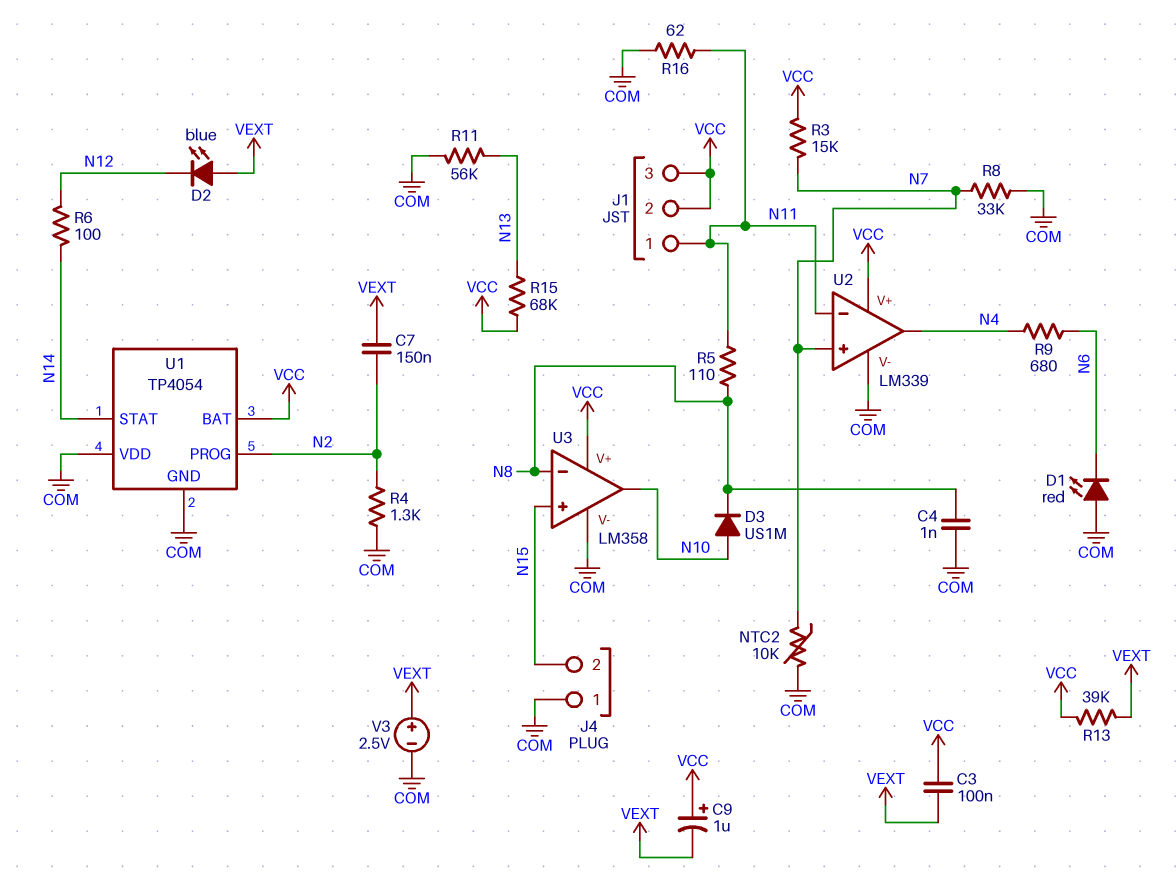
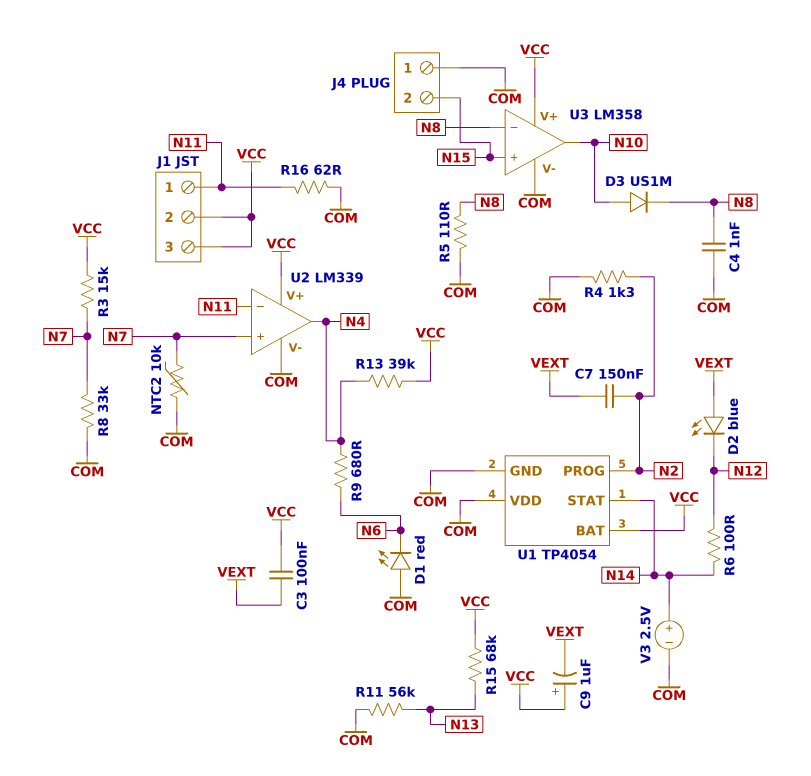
R5: 110 (N8, N11) -> 110 (COM, N8)
R13: 39k (VCC, VEXT) -> 39k (N4, VCC)
V3: 2.5V (plus VEXT, minus COM) -> 2.5V (plus N14, minus COM)

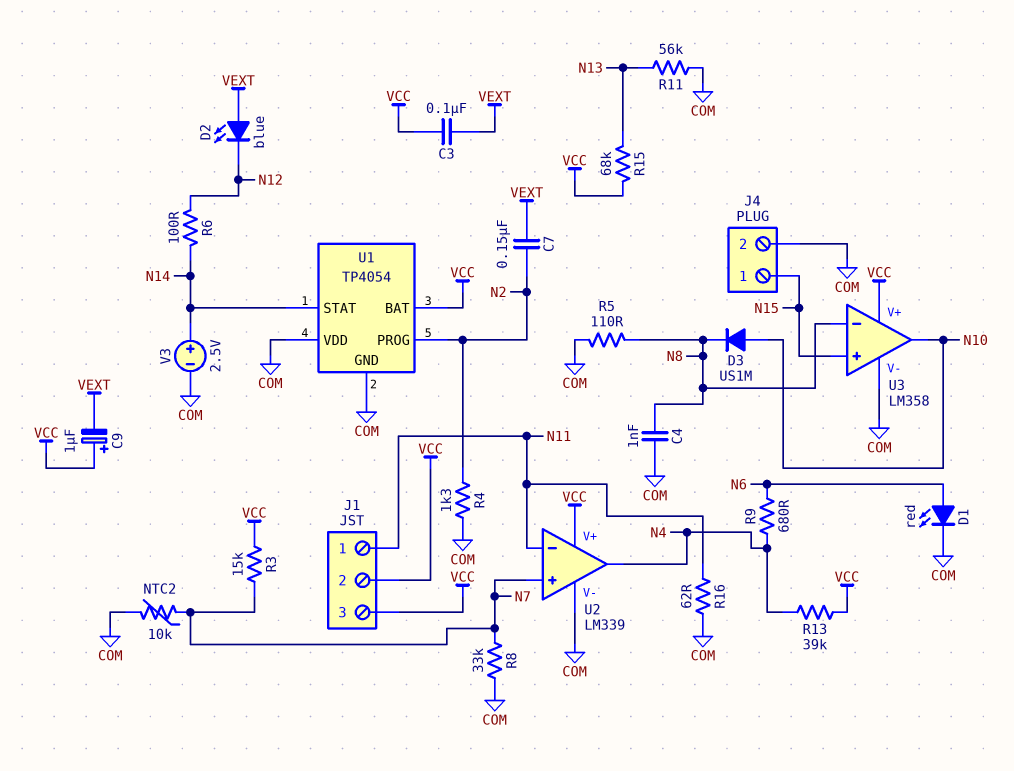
D1: LED red (A COM, K N6) -> LED red (A N6, K COM)
J4 pin 1: COM -> N15
J4 pin 2: N15 -> COM

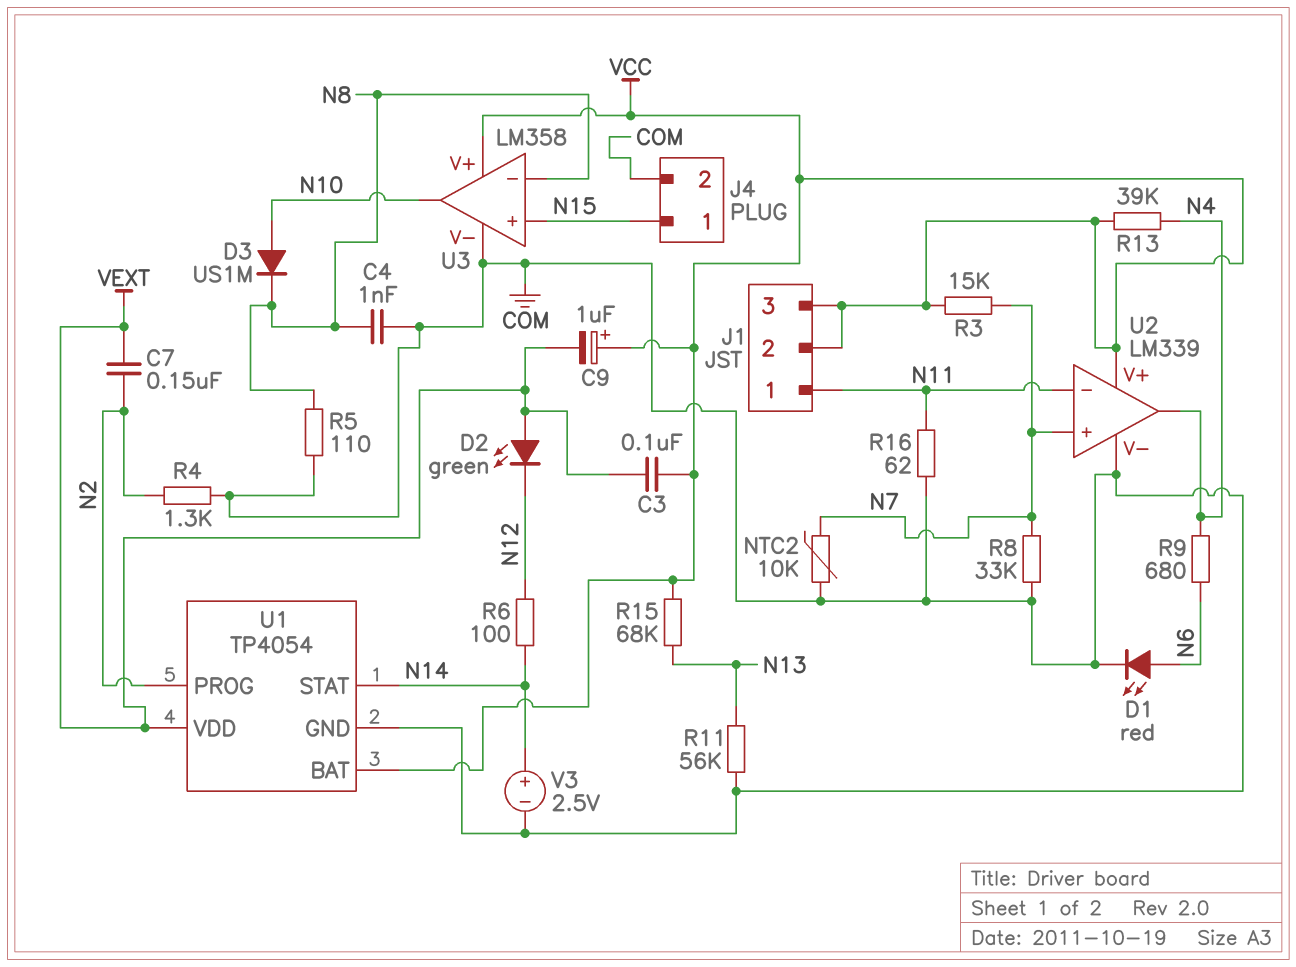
D2: LED blue (A VEXT, K N12) -> LED green (A VEXT, K N12)
U1 pin VDD: COM -> VEXT

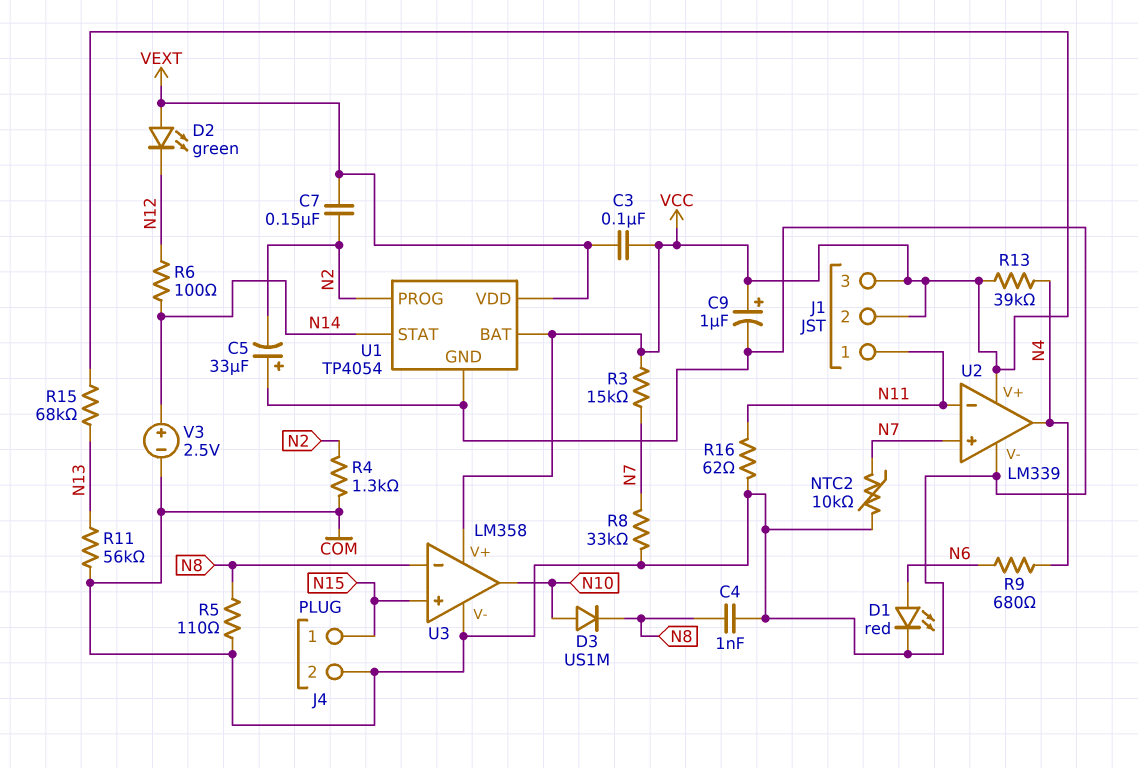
C5: none -> 33uF (plus COM, minus N2)
C9: 1uF (plus VCC, minus VEXT) -> 1uF (plus VCC, minus COM)

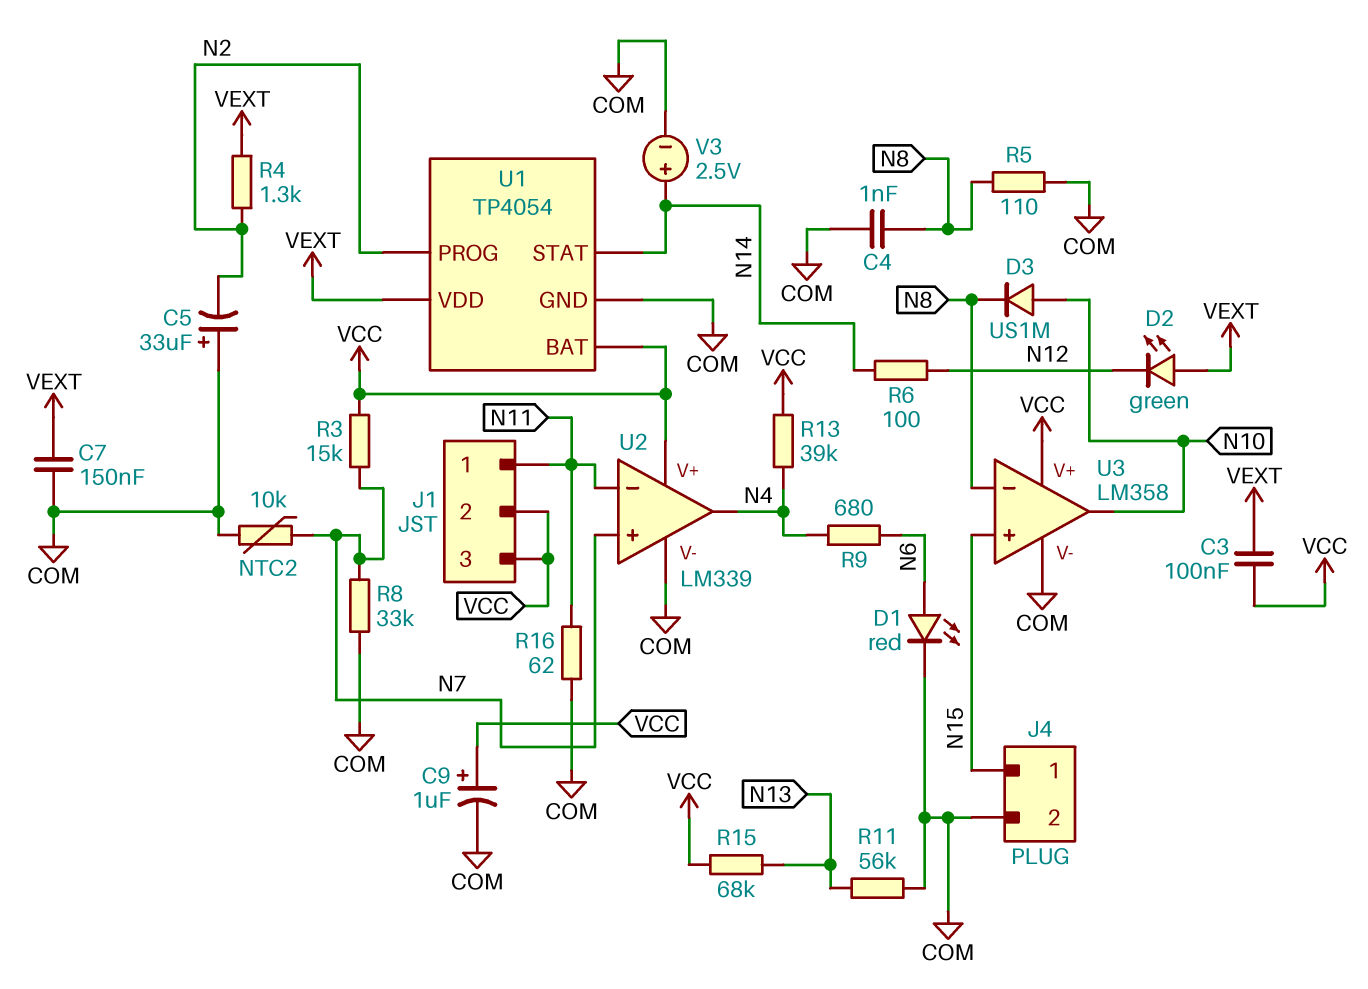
C7: 150nF (N2, VEXT) -> 150nF (COM, VEXT)
R4: 1.3k (COM, N2) -> 1.3k (N2, VEXT)

